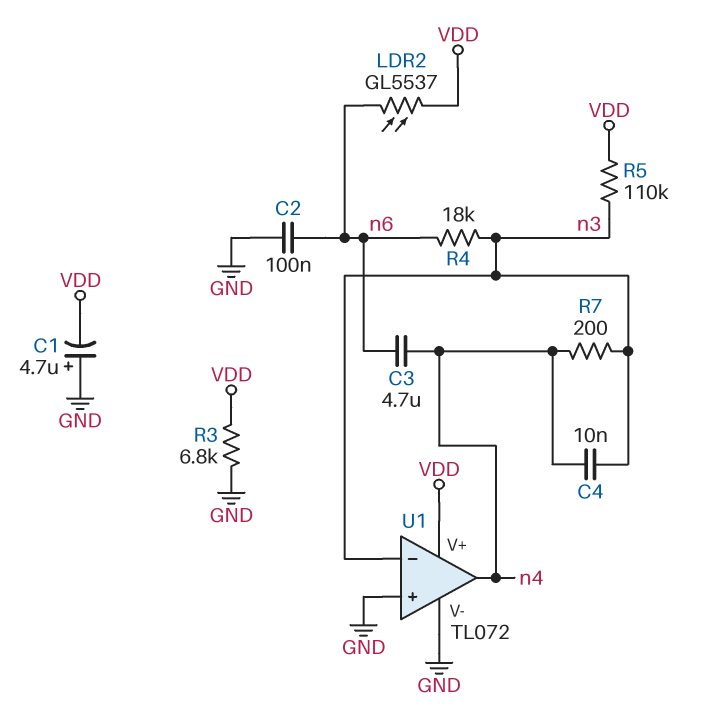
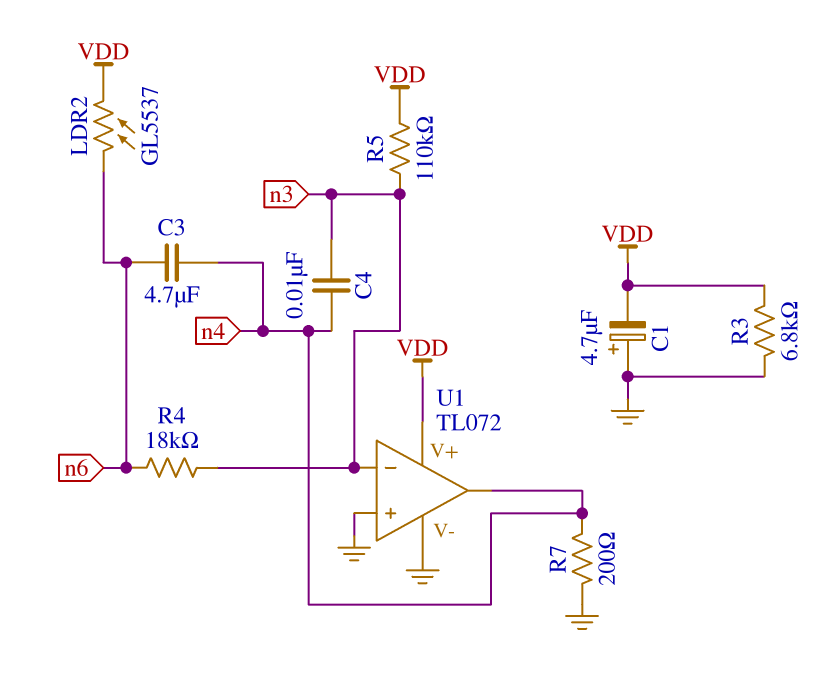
C2: 100nF (GND, n6) -> none
R7: 200 (n3, n4) -> 200 (GND, n4)

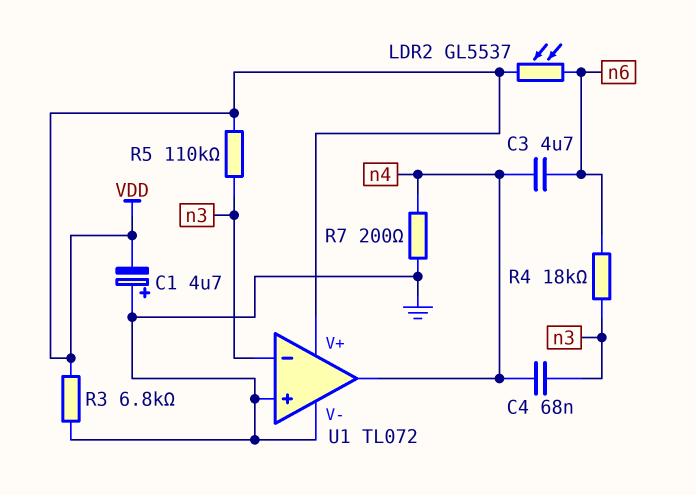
C4: 10nF (n3, n4) -> 68nF (n3, n4)

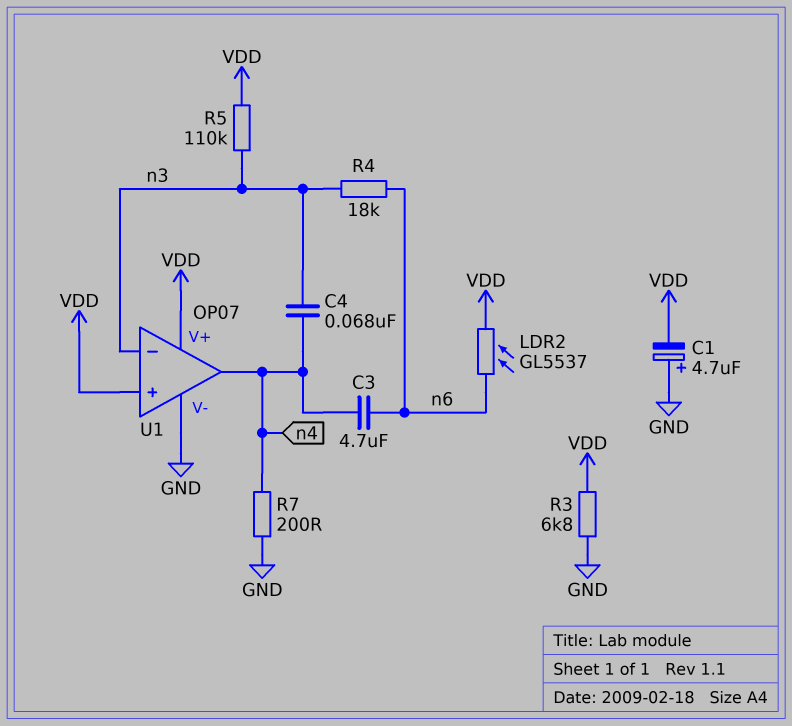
U1: TL072 -> OP07
U1 pin in+: GND -> VDD

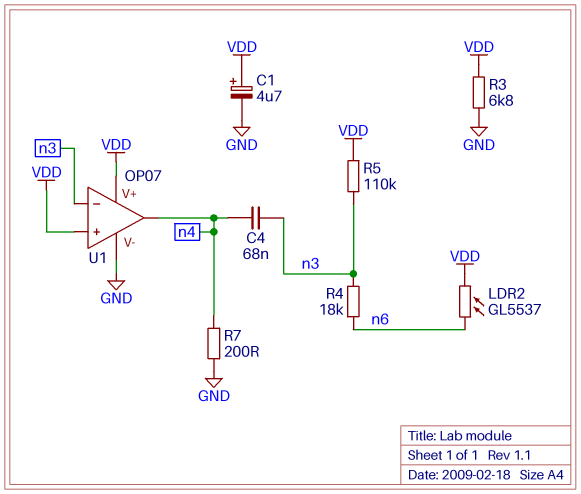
C1: 4.7uF (plus GND, minus VDD) -> 4.7uF (plus VDD, minus GND)
C3: 4.7uF (n4, n6) -> none

